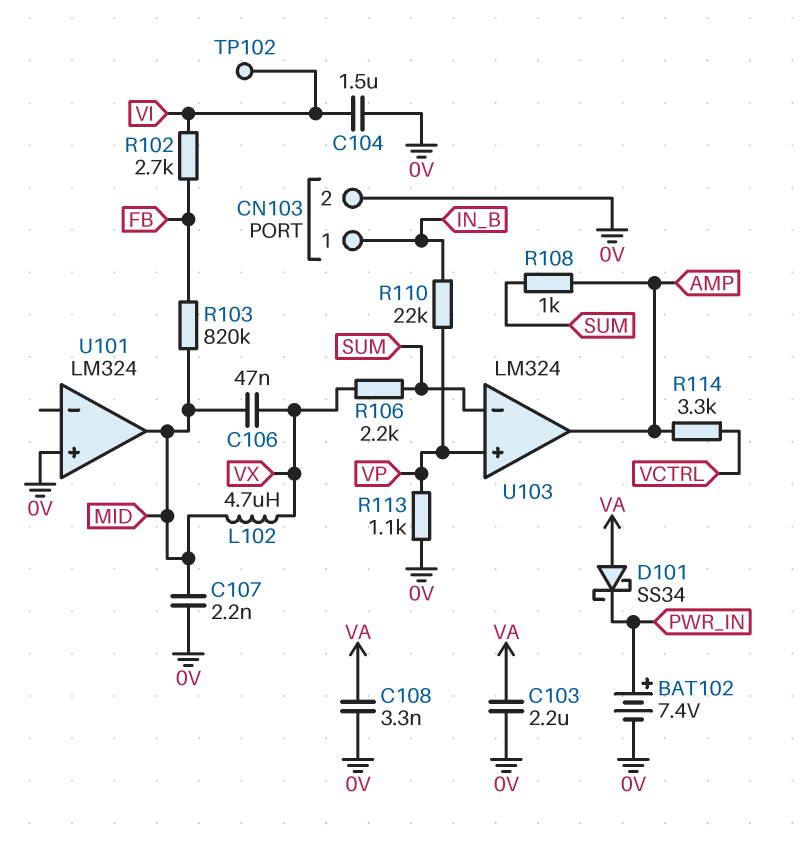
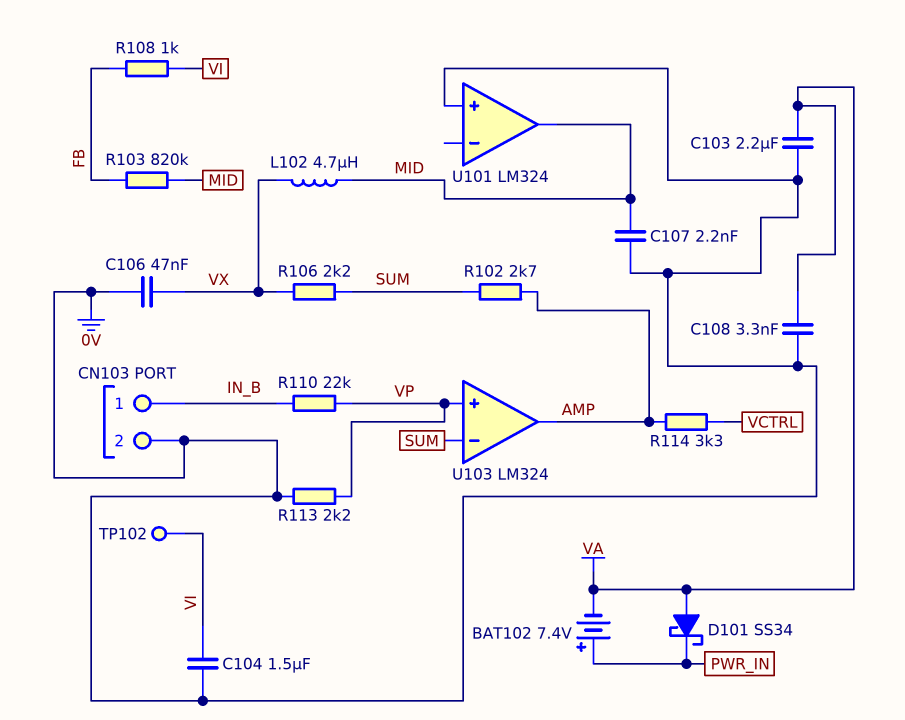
BAT102: 7.4V (plus PWR_IN, minus 0V) -> 7.4V (plus PWR_IN, minus VA)
C106: 47nF (MID, VX) -> 47nF (0V, VX)
R102: 2.7k (FB, VI) -> 2.7k (AMP, SUM)
R108: 1k (AMP, SUM) -> 1k (FB, VI)
R113: 1.1k (0V, VP) -> 2.2k (0V, VP)

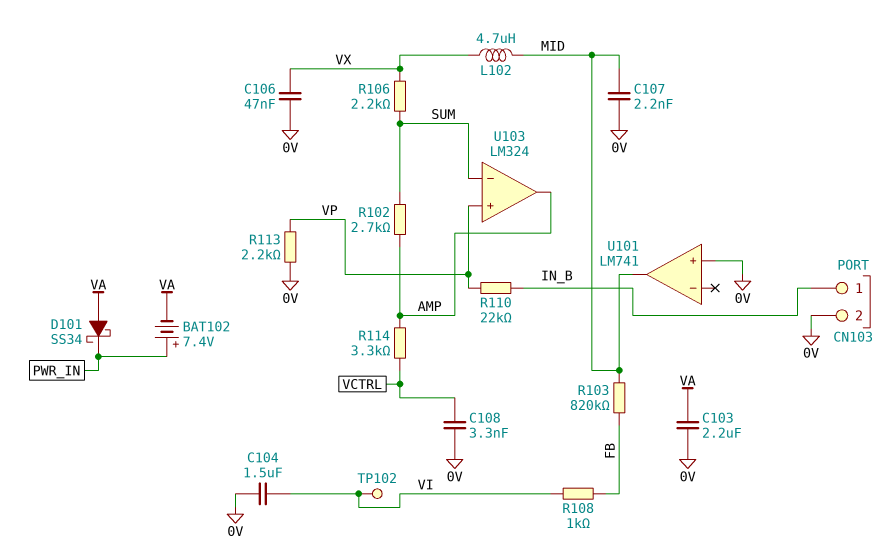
C108: 3.3nF (0V, VA) -> 3.3nF (0V, VCTRL)
U101: LM324 -> LM741

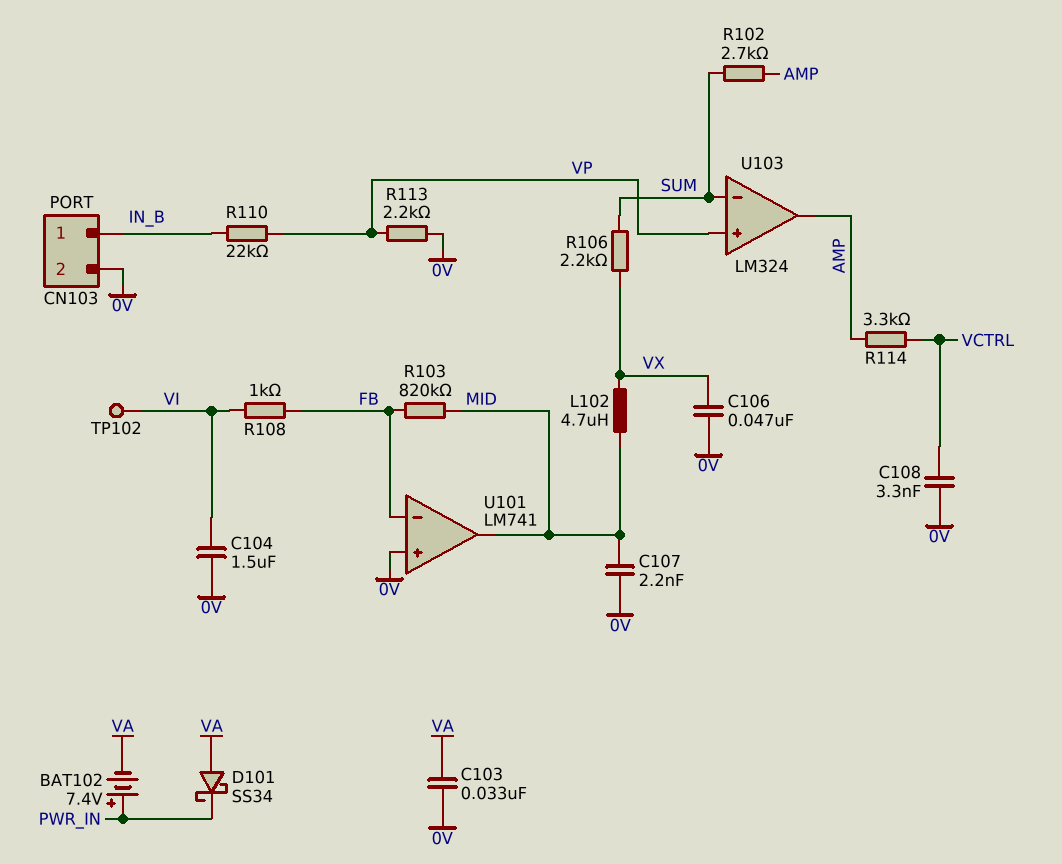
C103: 2.2uF (0V, VA) -> 33nF (0V, VA)
U101 pin in-: none -> FB

